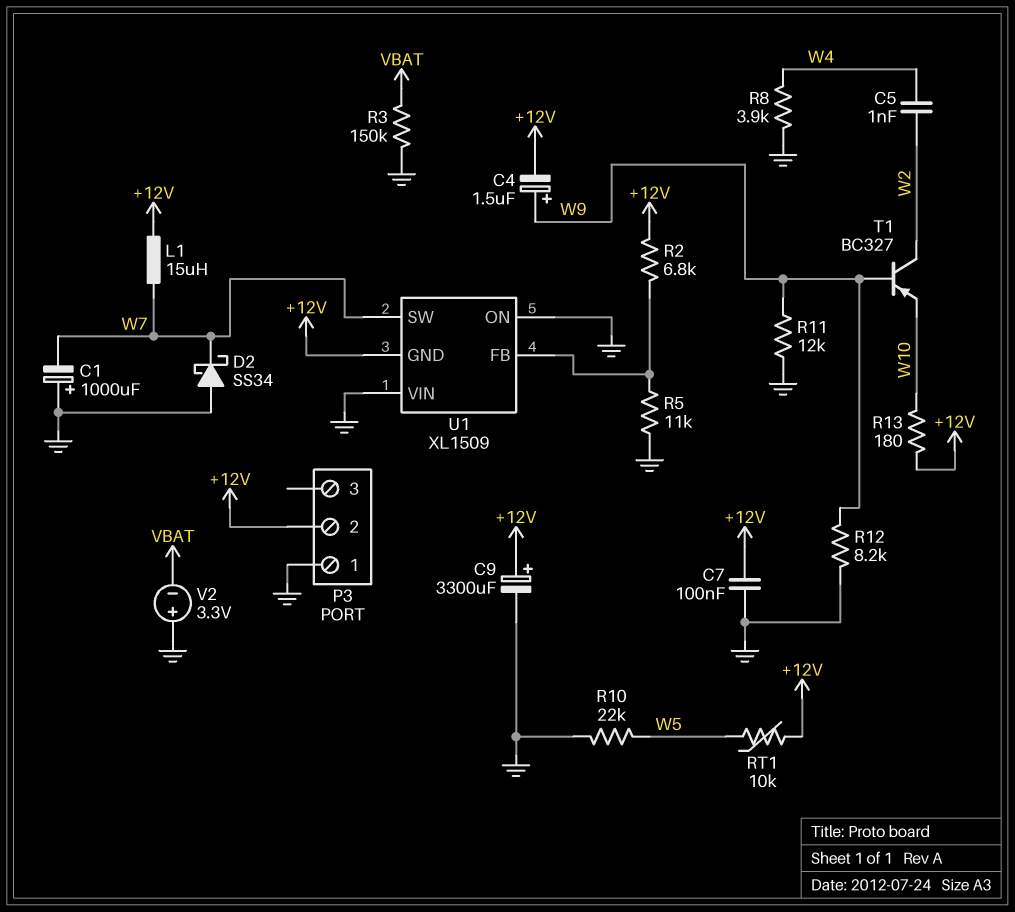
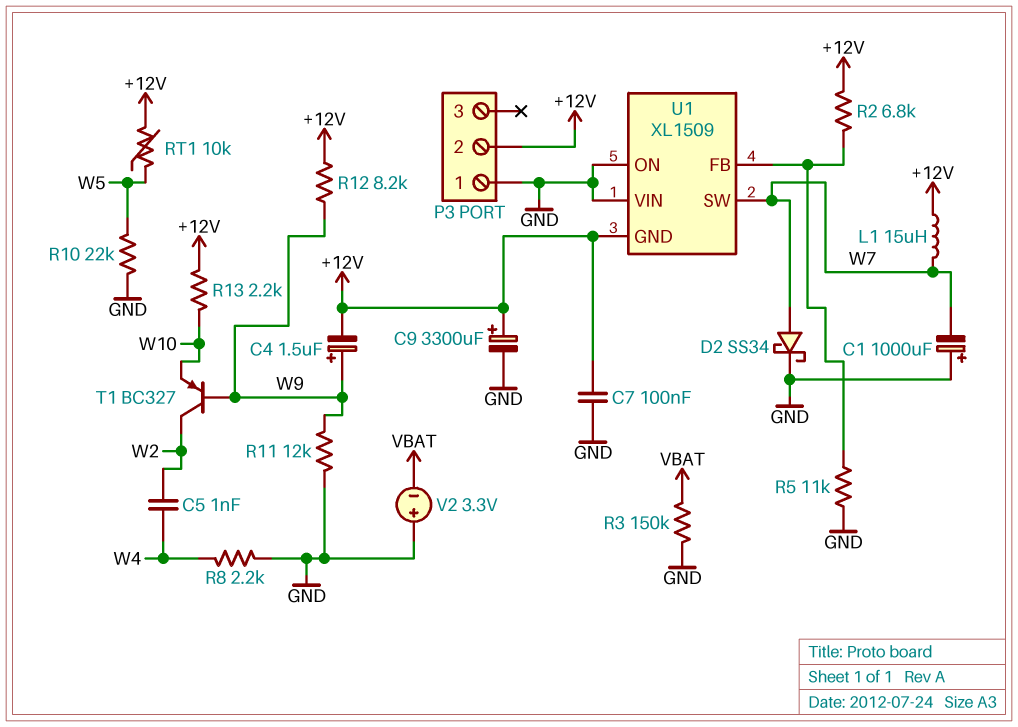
D2: schottky SS34 (A GND, K W7) -> schottky SS34 (A W7, K GND)
R8: 3.9k (GND, W4) -> 2.2k (GND, W4)
R12: 8.2k (GND, W9) -> 8.2k (+12V, W9)
R13: 180 (+12V, W10) -> 2.2k (+12V, W10)

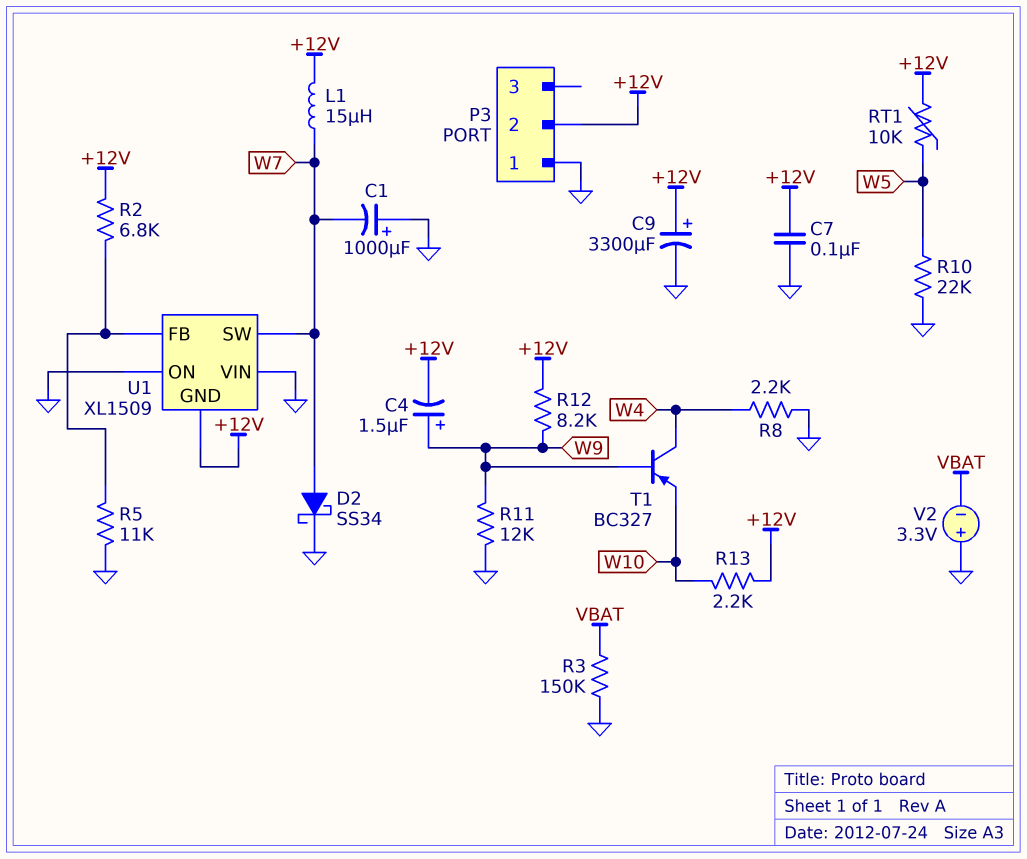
C5: 1nF (W2, W4) -> none
T1: PNP BC327 (B W9, C W2, E W10) -> PNP BC327 (B W9, C W4, E W10)

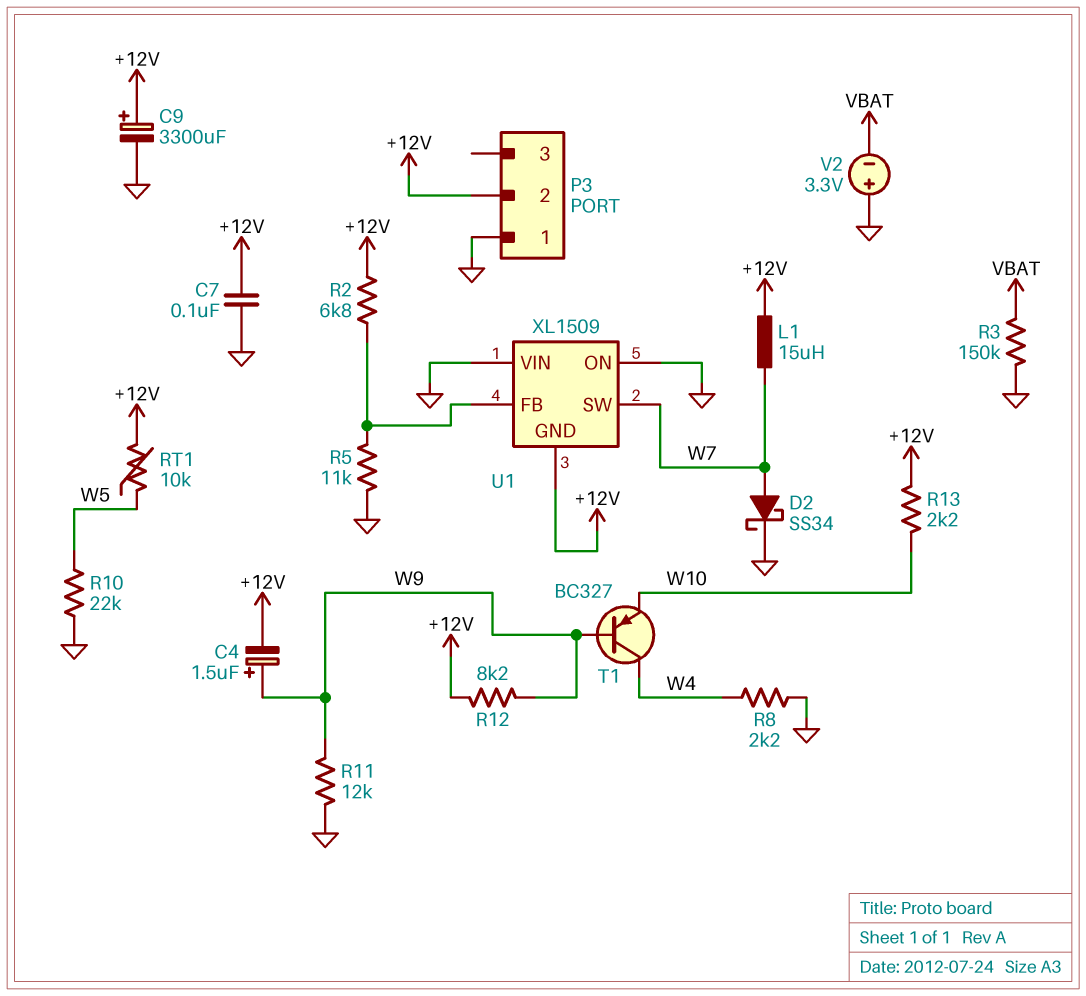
C1: 1000uF (plus GND, minus W7) -> none

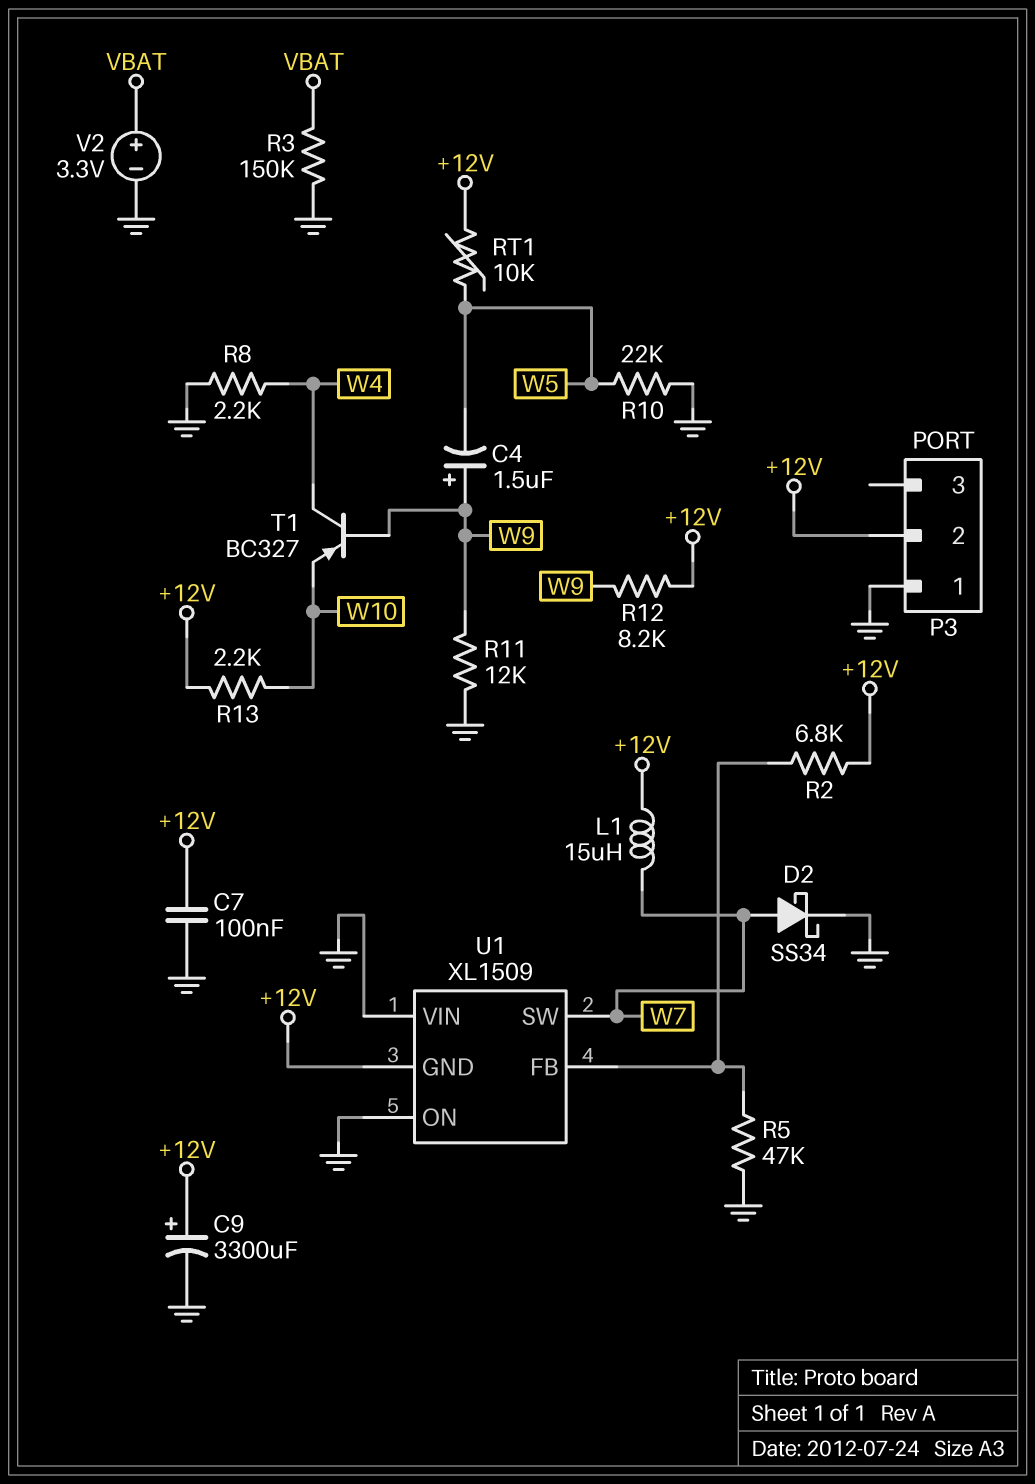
C4: 1.5uF (plus W9, minus +12V) -> 1.5uF (plus W9, minus W5)
R5: 11k (GND, U1/FB) -> 47k (GND, U1/FB)
V2: 3.3V (plus GND, minus VBAT) -> 3.3V (plus VBAT, minus GND)

